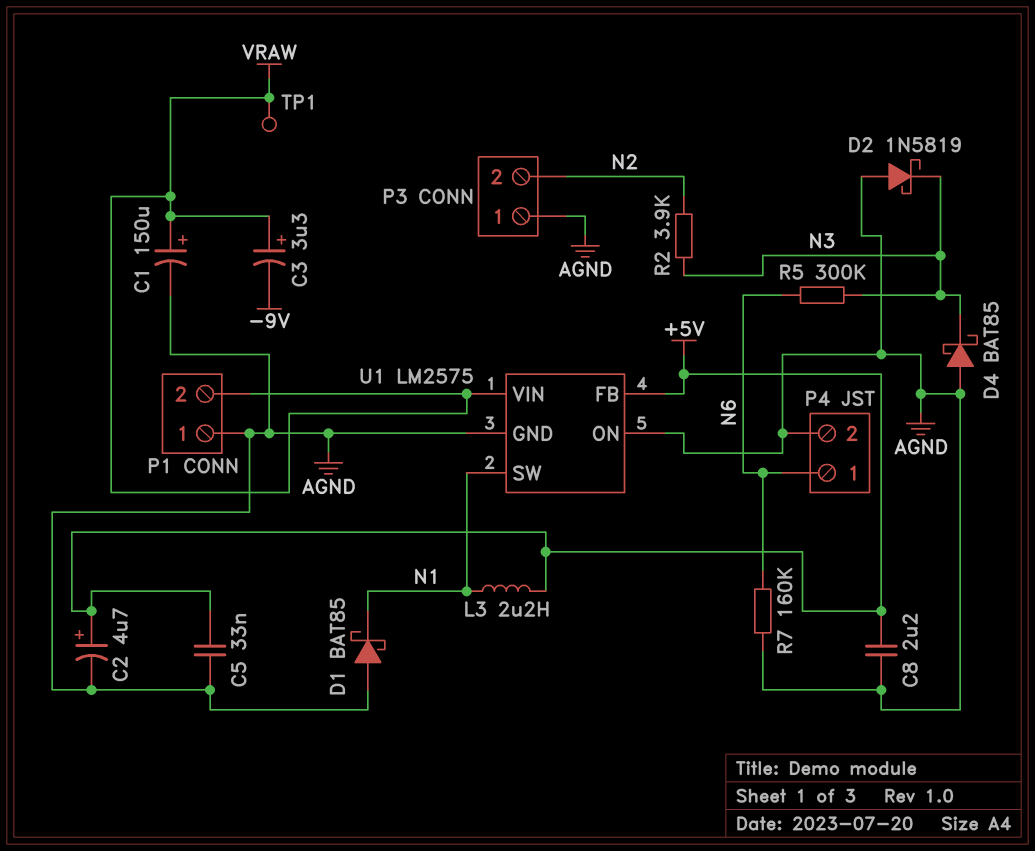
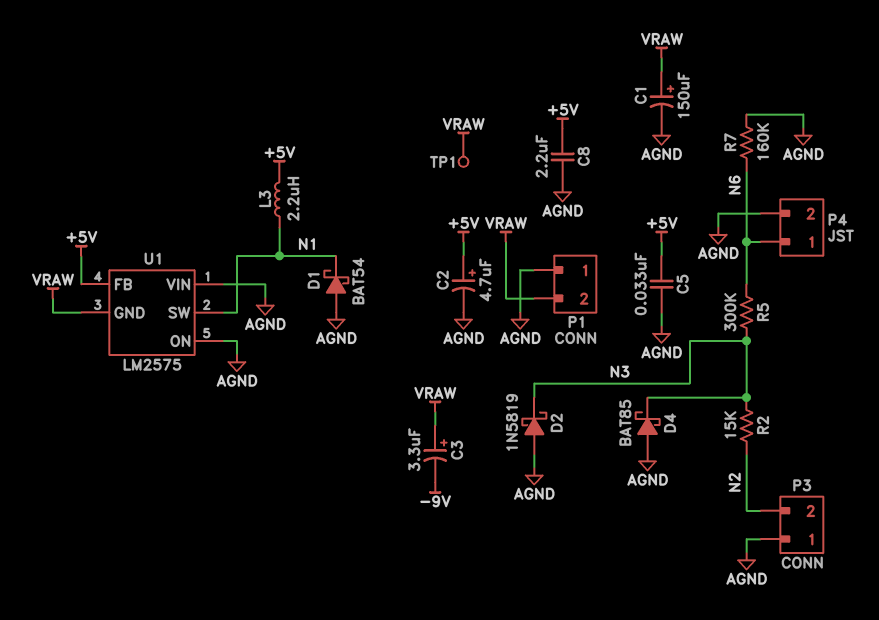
D1: schottky BAT85 (A AGND, K N1) -> schottky BAT54 (A AGND, K N1)
R2: 3.9k (N2, N3) -> 15k (N2, N3)
U1 pin GND: AGND -> VRAW
U1 pin VIN: VRAW -> AGND

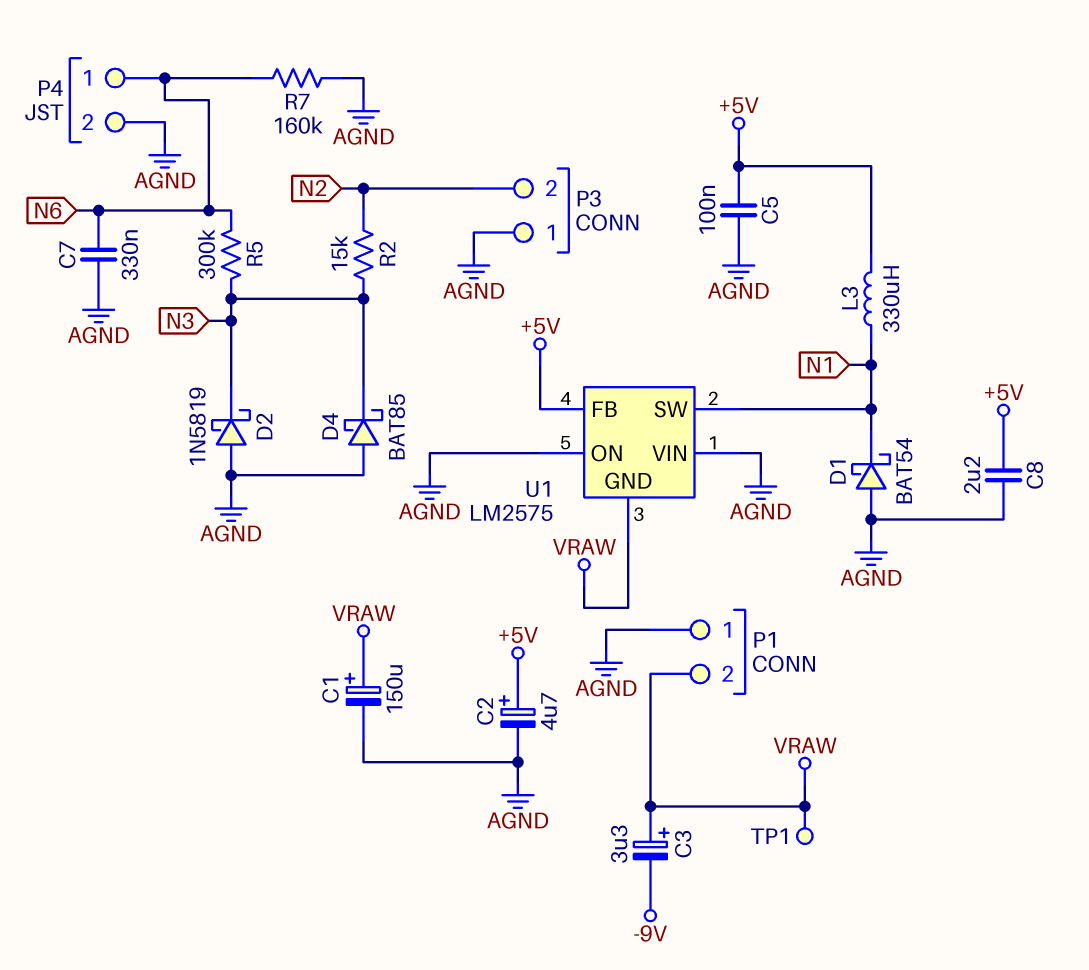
C5: 33nF (+5V, AGND) -> 100nF (+5V, AGND)
C7: none -> 330nF (AGND, N6)
L3: 2.2uH (+5V, N1) -> 330uH (+5V, N1)

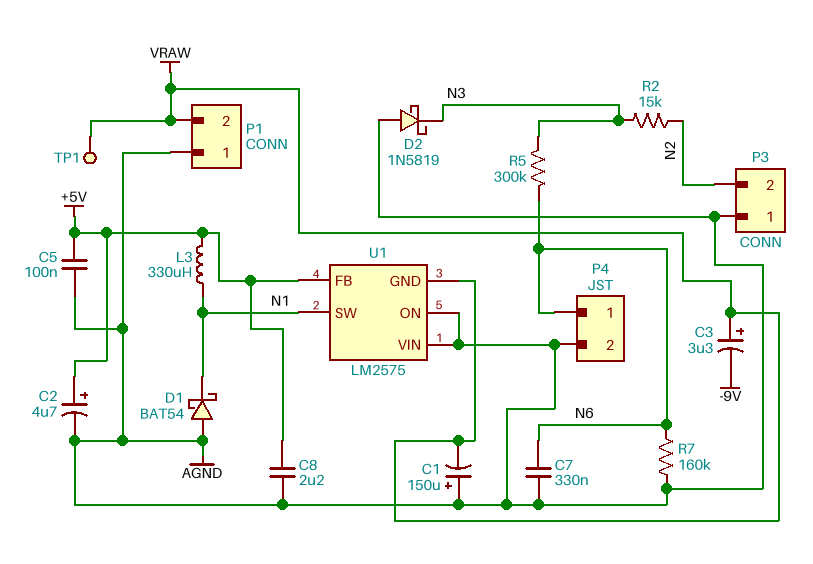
C1: 150uF (plus VRAW, minus AGND) -> 150uF (plus AGND, minus VRAW)
D4: schottky BAT85 (A AGND, K N3) -> none

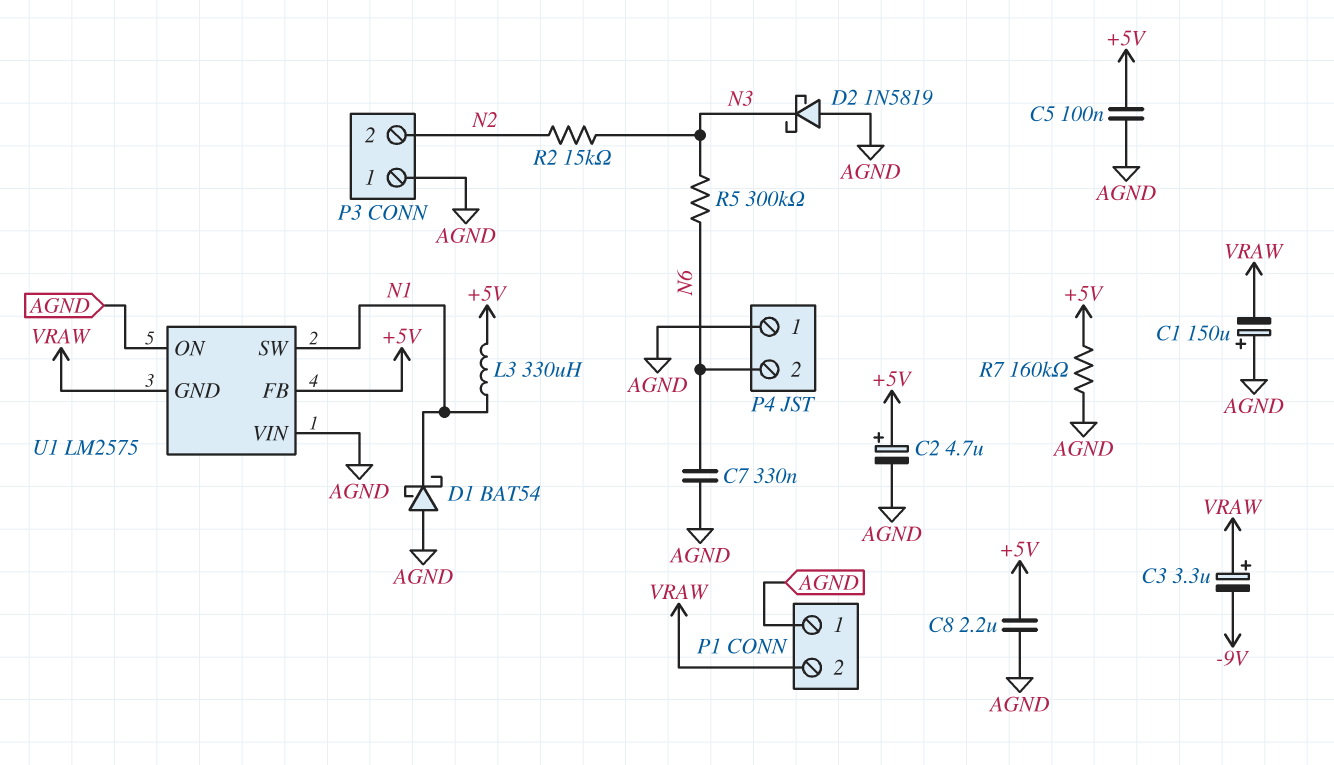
P4 pin 1: N6 -> AGND
P4 pin 2: AGND -> N6
R7: 160k (AGND, N6) -> 160k (+5V, AGND)
TP1: test point (VRAW) -> none

